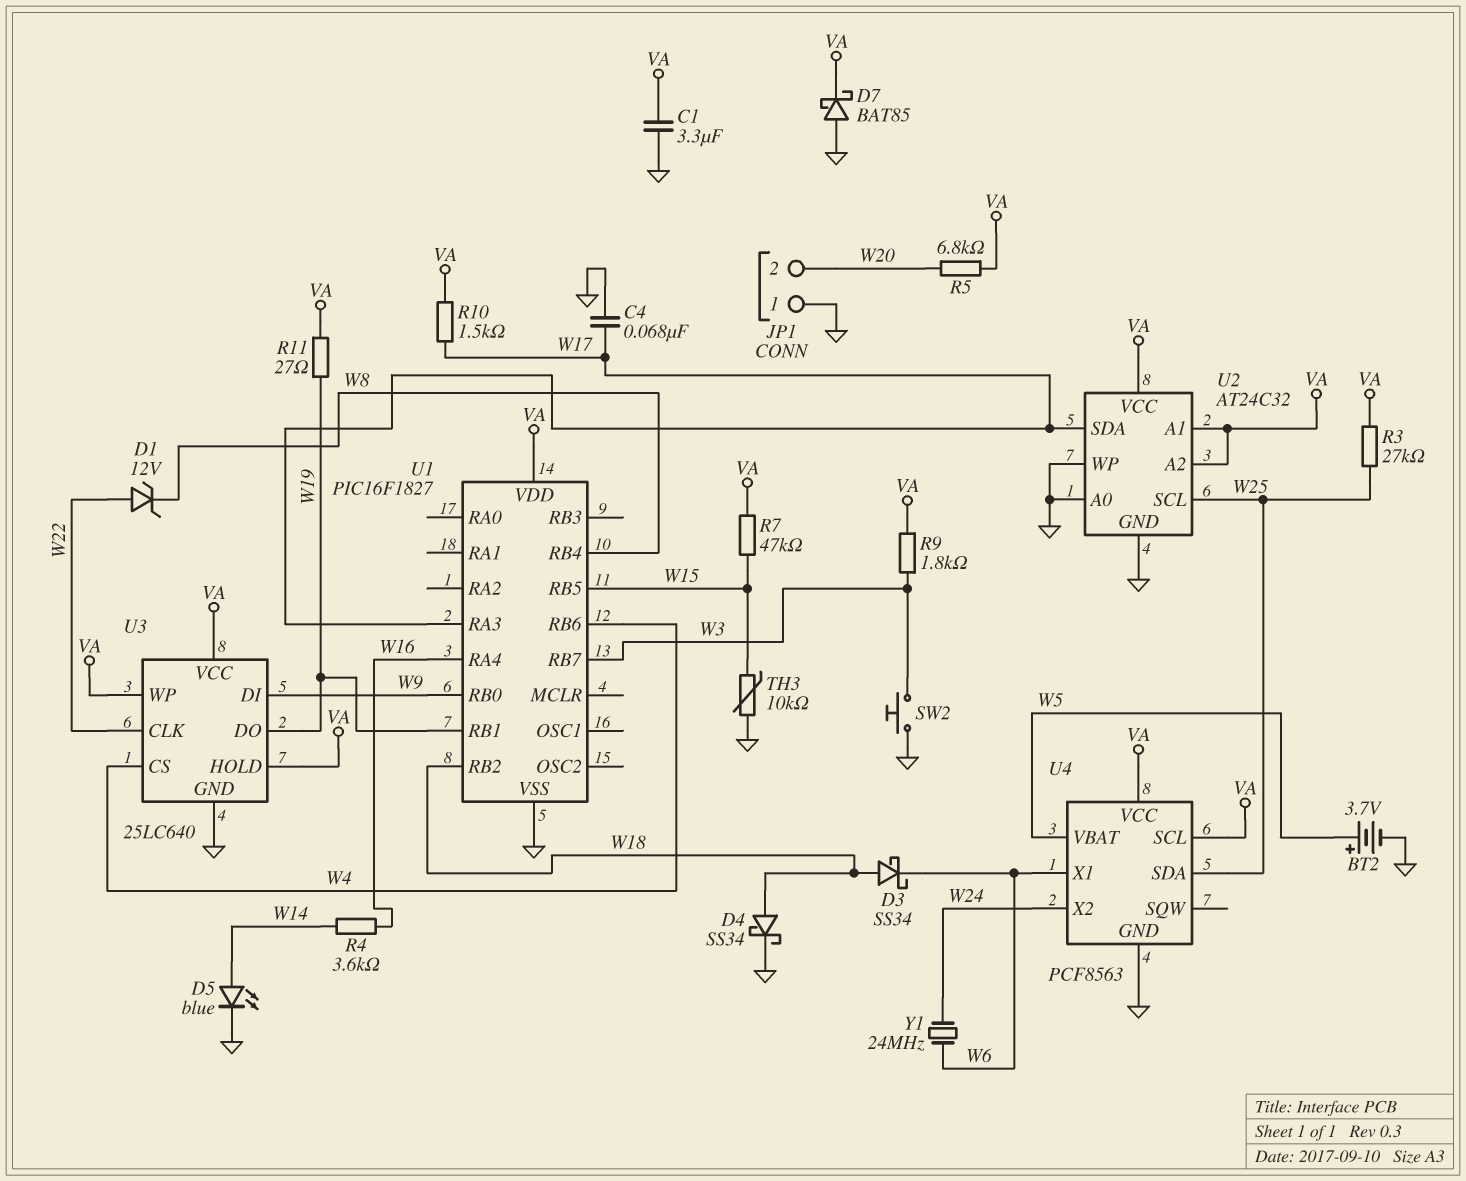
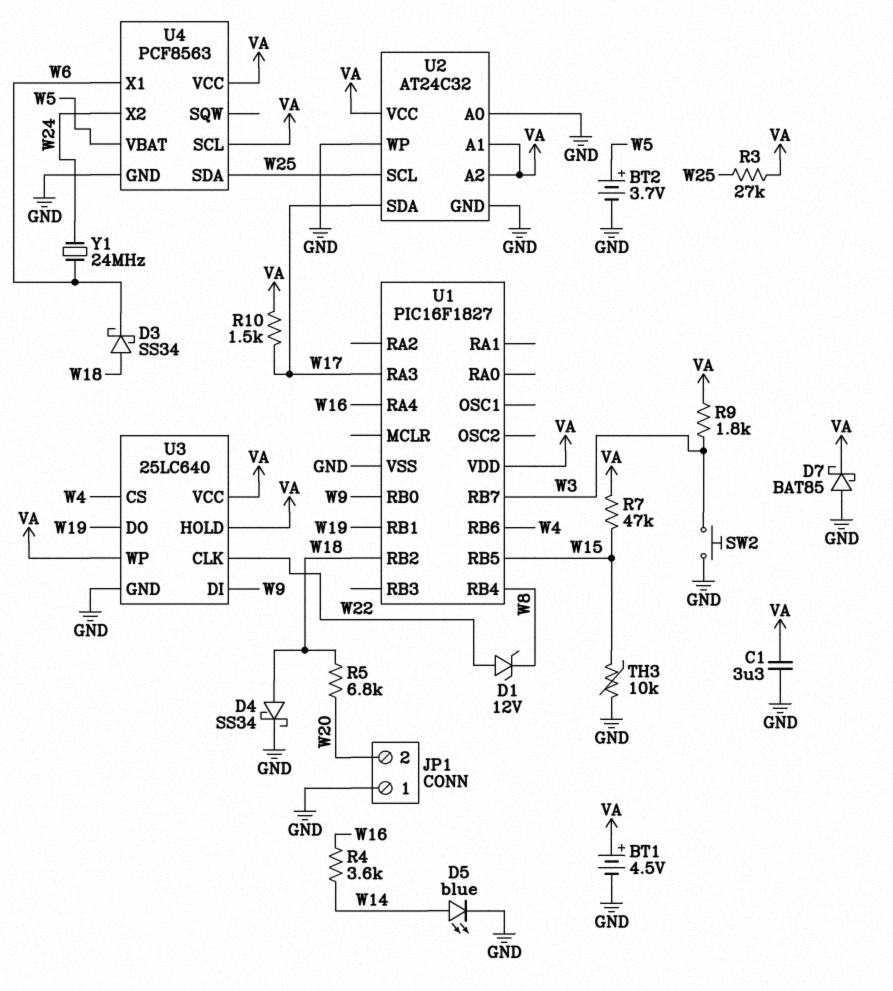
BT1: none -> 4.5V (plus VA, minus GND)
C4: 68nF (GND, W17) -> none
R5: 6.8k (VA, W20) -> 6.8k (W18, W20)
R11: 27 (VA, W19) -> none

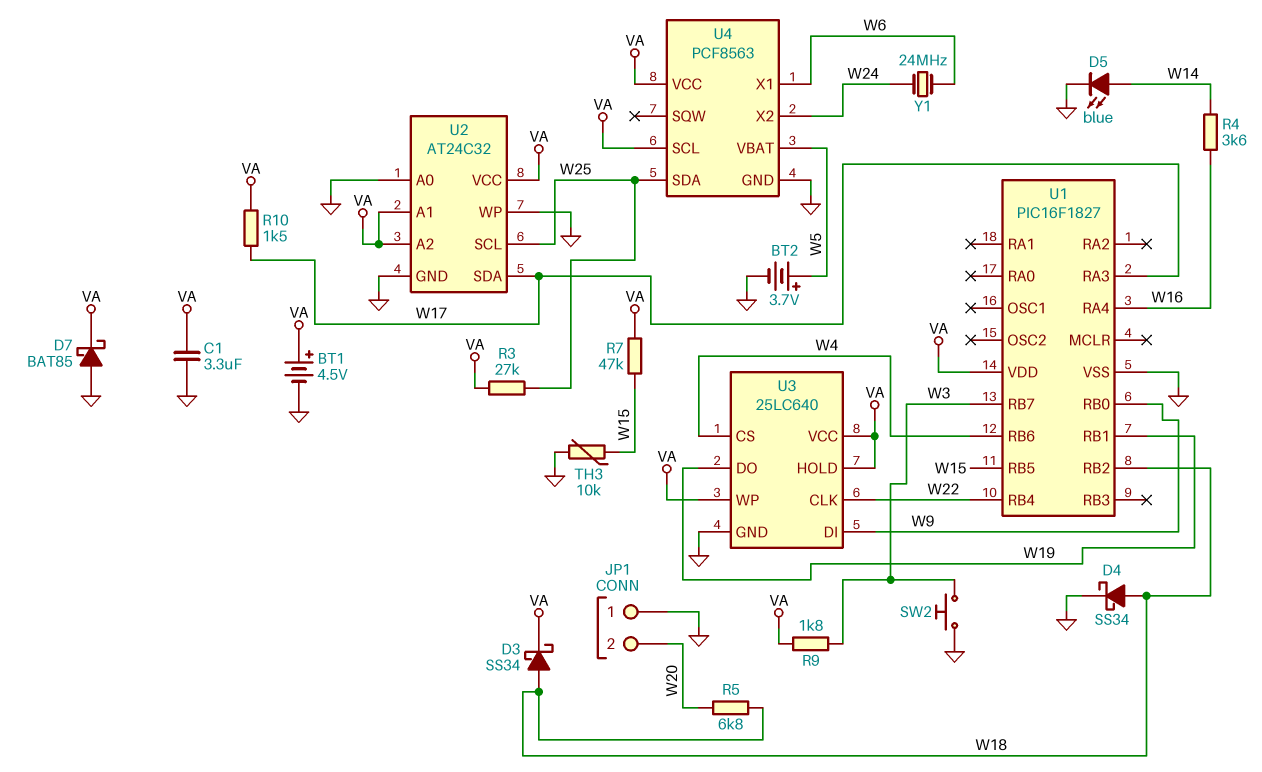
D1: zener 12V (A W22, K W8) -> none
D3: schottky SS34 (A W18, K W6) -> schottky SS34 (A W18, K VA)
U1 pin RB4: W8 -> W22

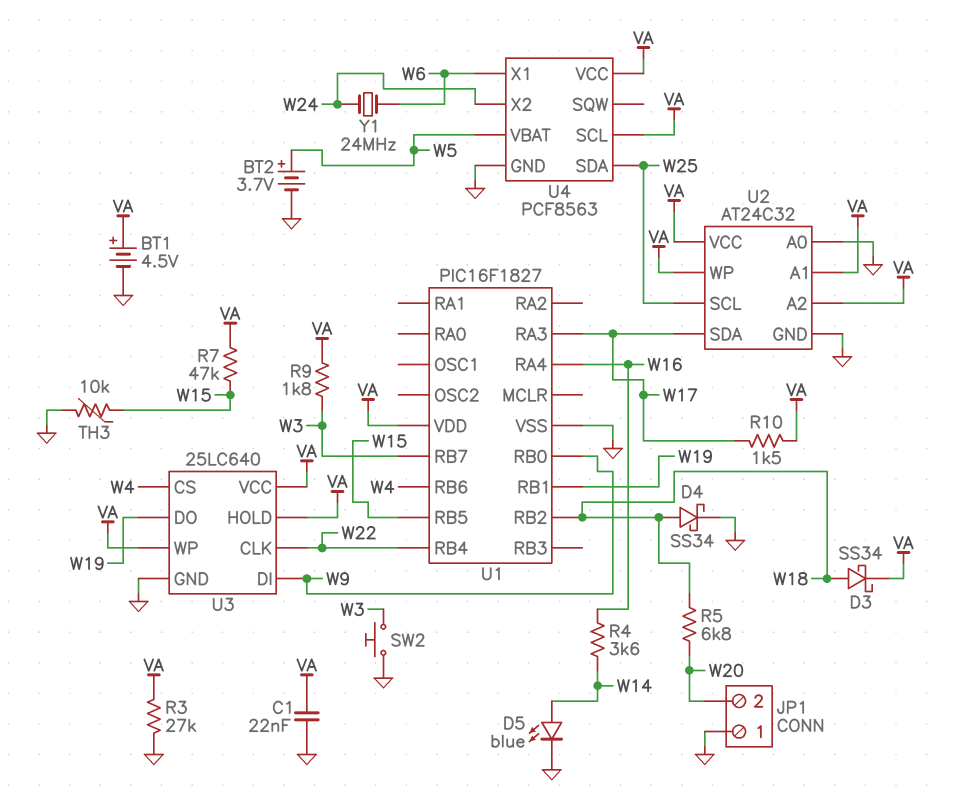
C1: 3.3uF (GND, VA) -> 22nF (GND, VA)
D7: schottky BAT85 (A GND, K VA) -> none
R3: 27k (VA, W25) -> 27k (GND, VA)
U2 pin WP: GND -> VA

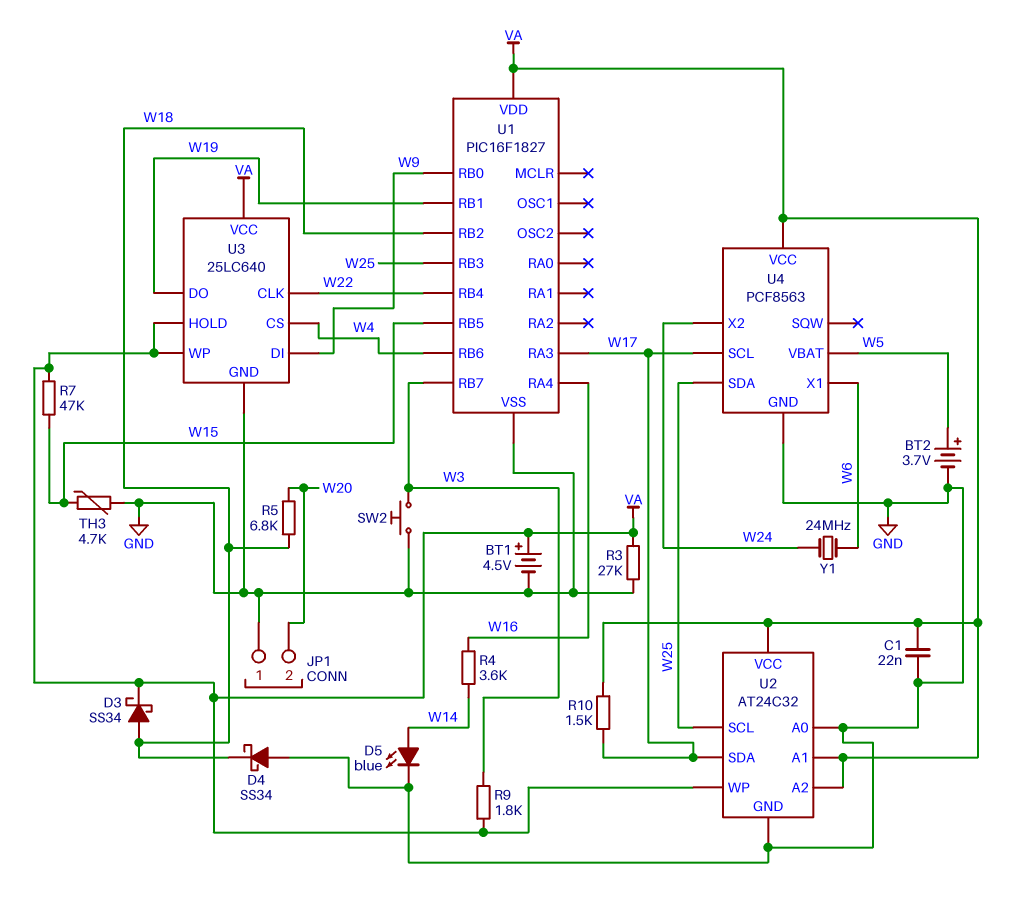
D4: schottky SS34 (A W18, K GND) -> schottky SS34 (A GND, K W18)
TH3: 10k (GND, W15) -> 4.7k (GND, W15)
U1 pin RB3: none -> W25
U4 pin SCL: VA -> W17

